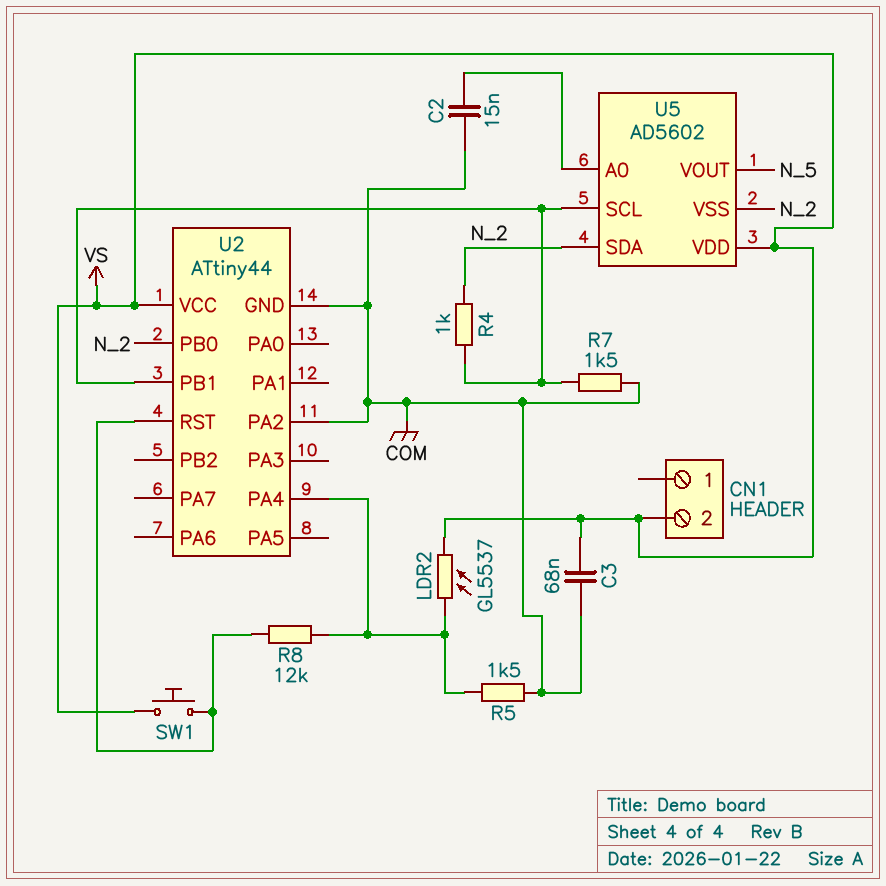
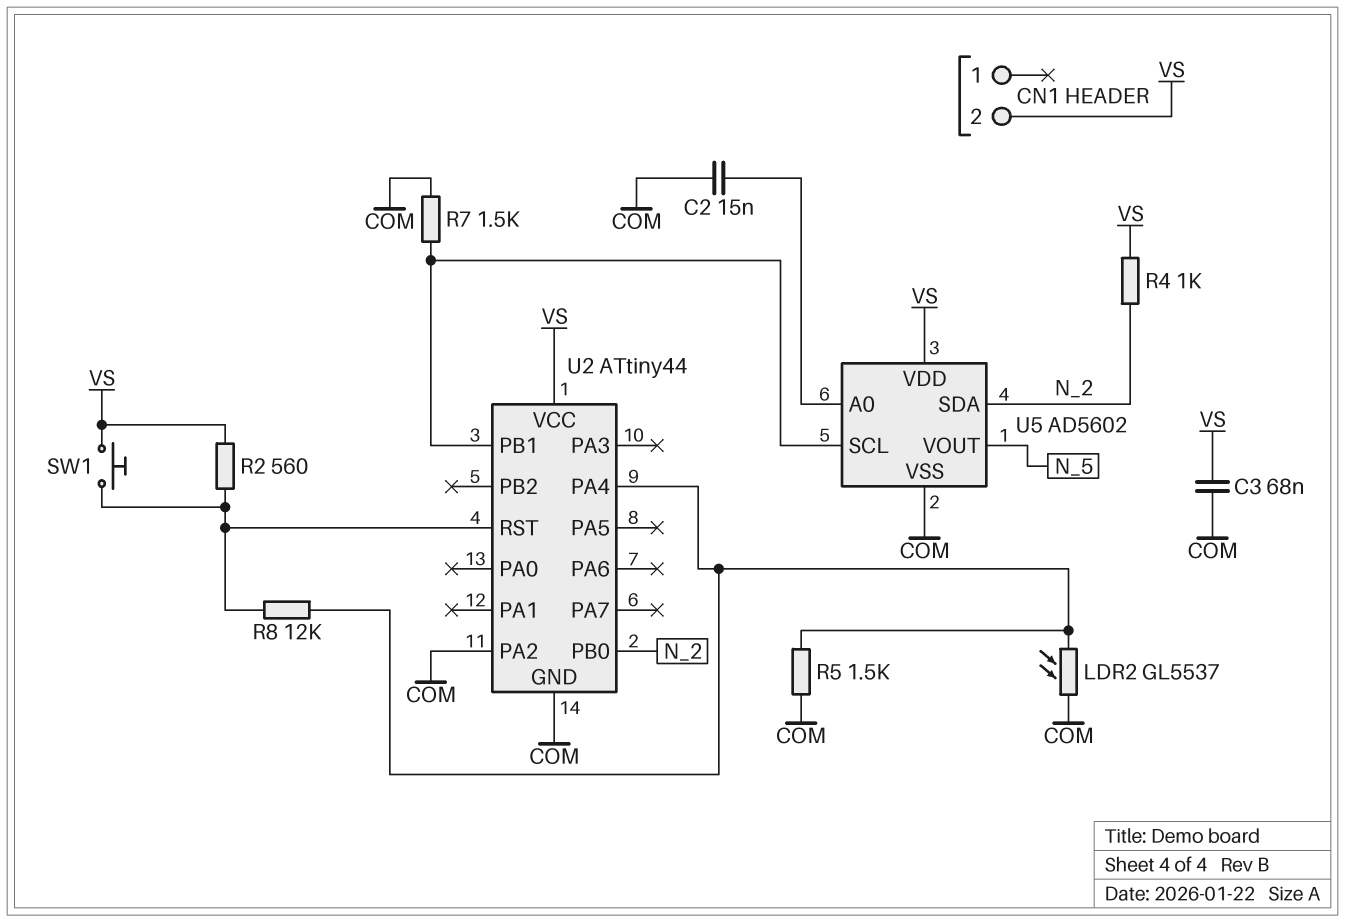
LDR2: GL5537 (U2/PA4, VS) -> GL5537 (COM, U2/PA4)
R2: none -> 560 (U2/RST, VS)
R4: 1k (N_2, U2/PB1) -> 1k (N_2, VS)
U5 pin VSS: N_2 -> COM

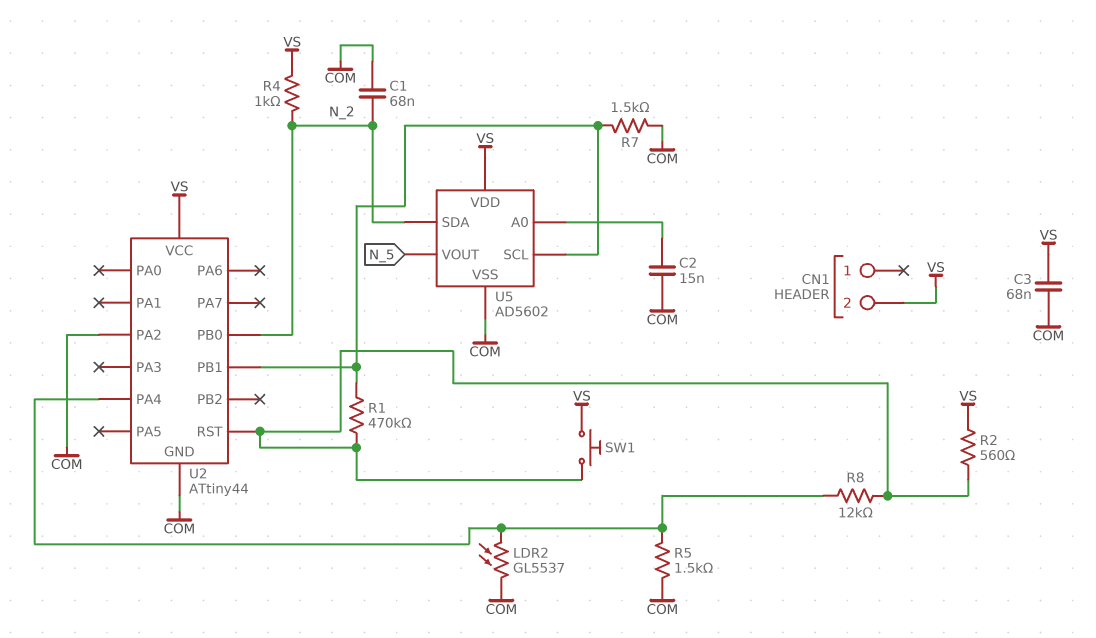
C1: none -> 68nF (COM, N_2)
R1: none -> 470k (U2/PB1, U2/RST)

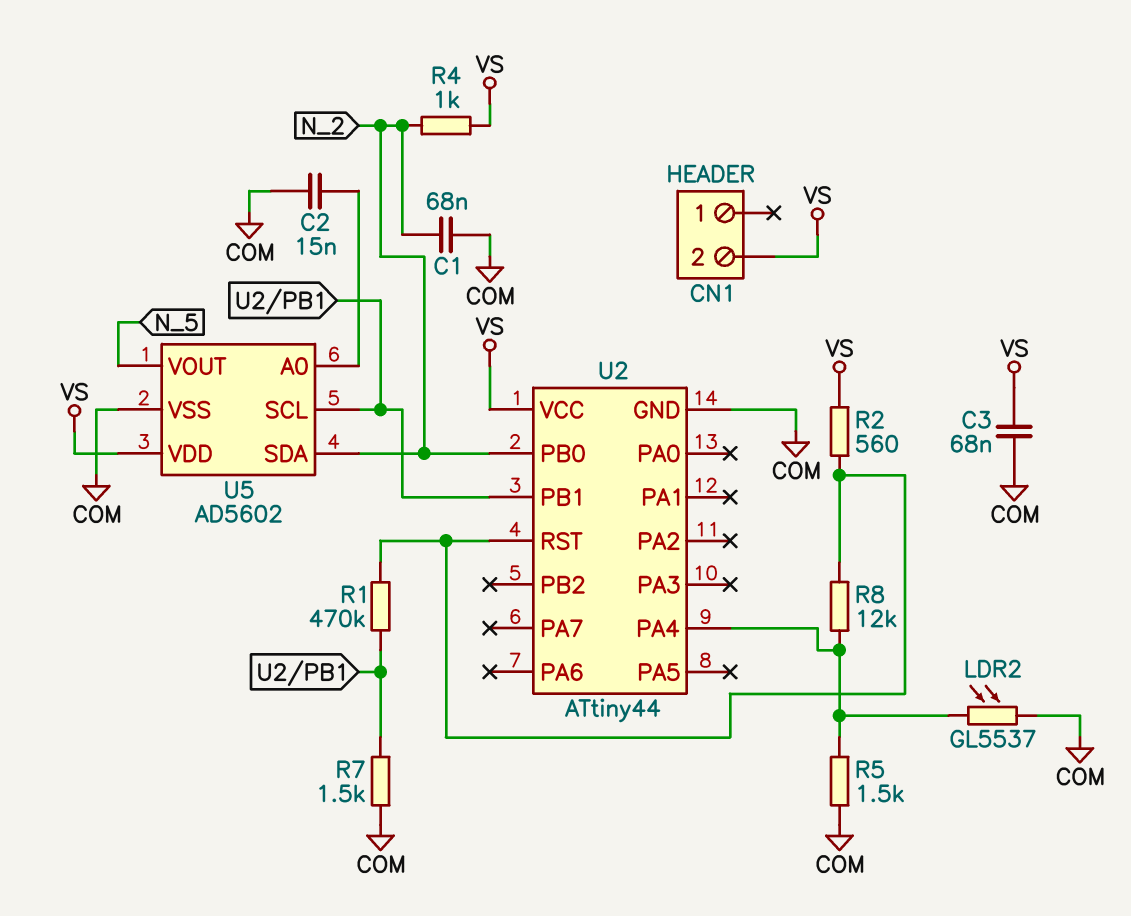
SW1: button (U2/RST, VS) -> none
U2 pin PA2: COM -> none

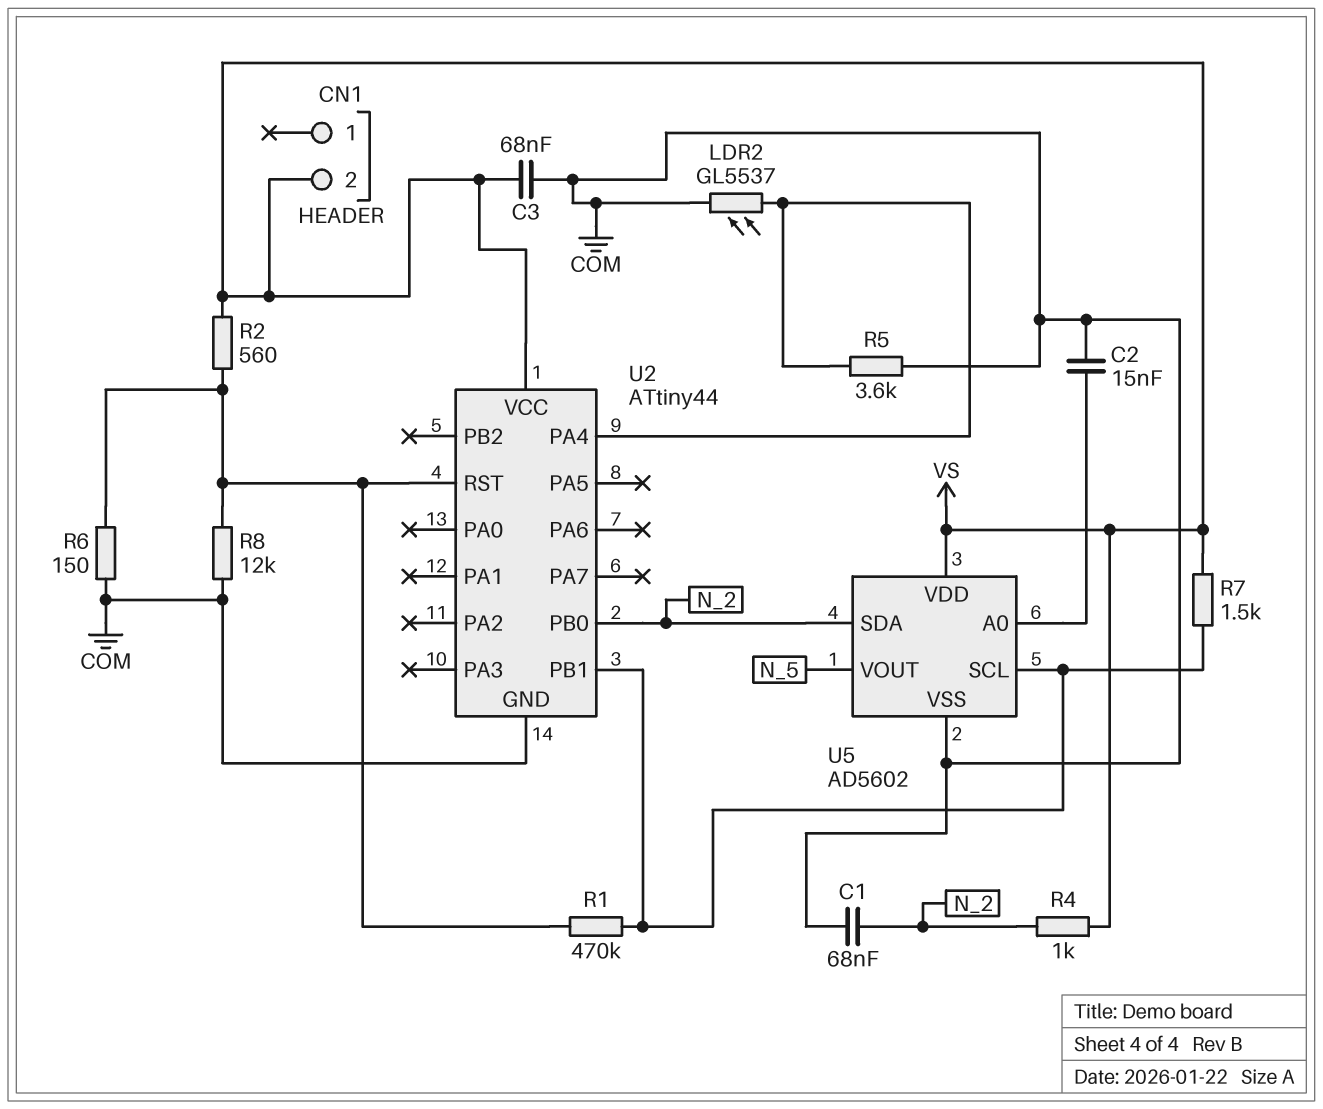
R5: 1.5k (COM, U2/PA4) -> 3.6k (COM, U2/PA4)
R6: none -> 150 (COM, U2/RST)
R7: 1.5k (COM, U2/PB1) -> 1.5k (U2/PB1, VS)
R8: 12k (U2/PA4, U2/RST) -> 12k (COM, U2/RST)

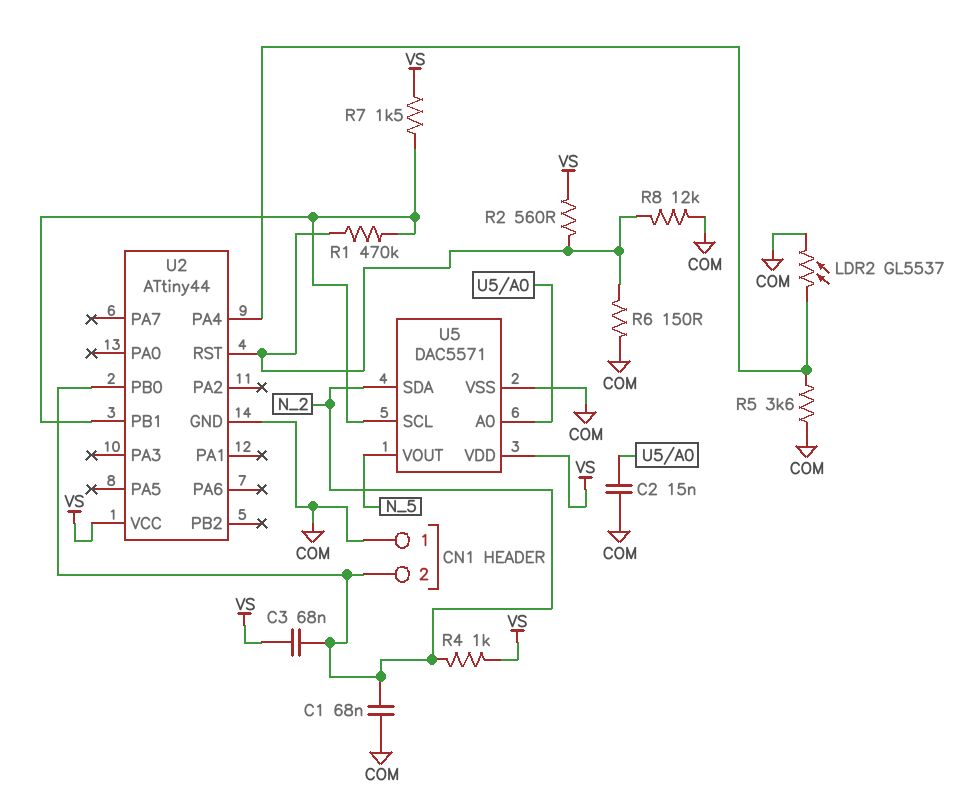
C3: 68nF (COM, VS) -> 68nF (N_2, VS)
CN1 pin 1: none -> COM
CN1 pin 2: VS -> N_2
U5: AD5602 -> DAC5571

